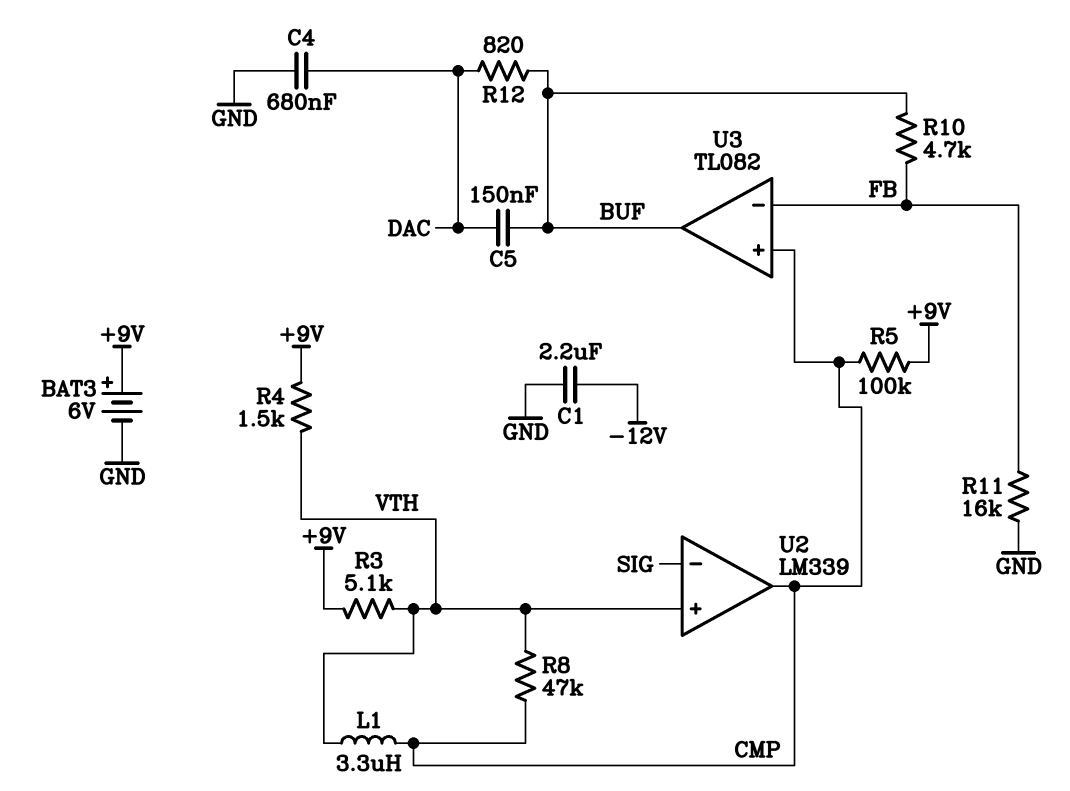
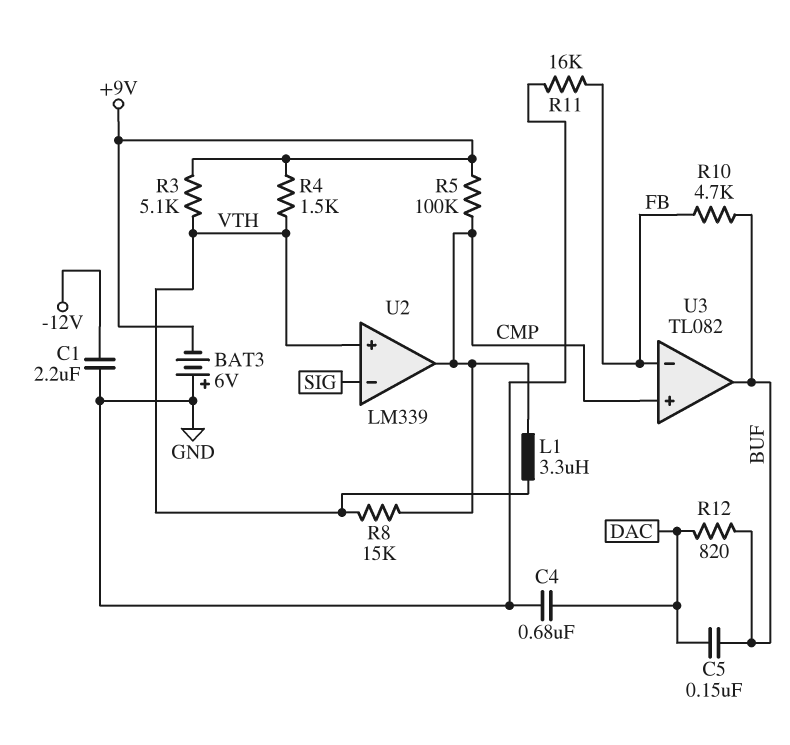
BAT3: 6V (plus +9V, minus GND) -> 6V (plus GND, minus +9V)
R8: 47k (CMP, VTH) -> 15k (CMP, VTH)

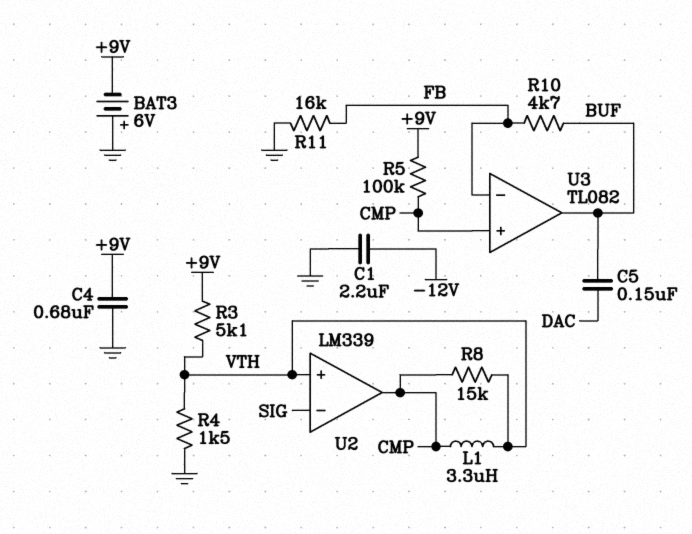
C4: 680nF (DAC, GND) -> 680nF (+9V, GND)
R4: 1.5k (+9V, VTH) -> 1.5k (GND, VTH)
R12: 820 (BUF, DAC) -> none

